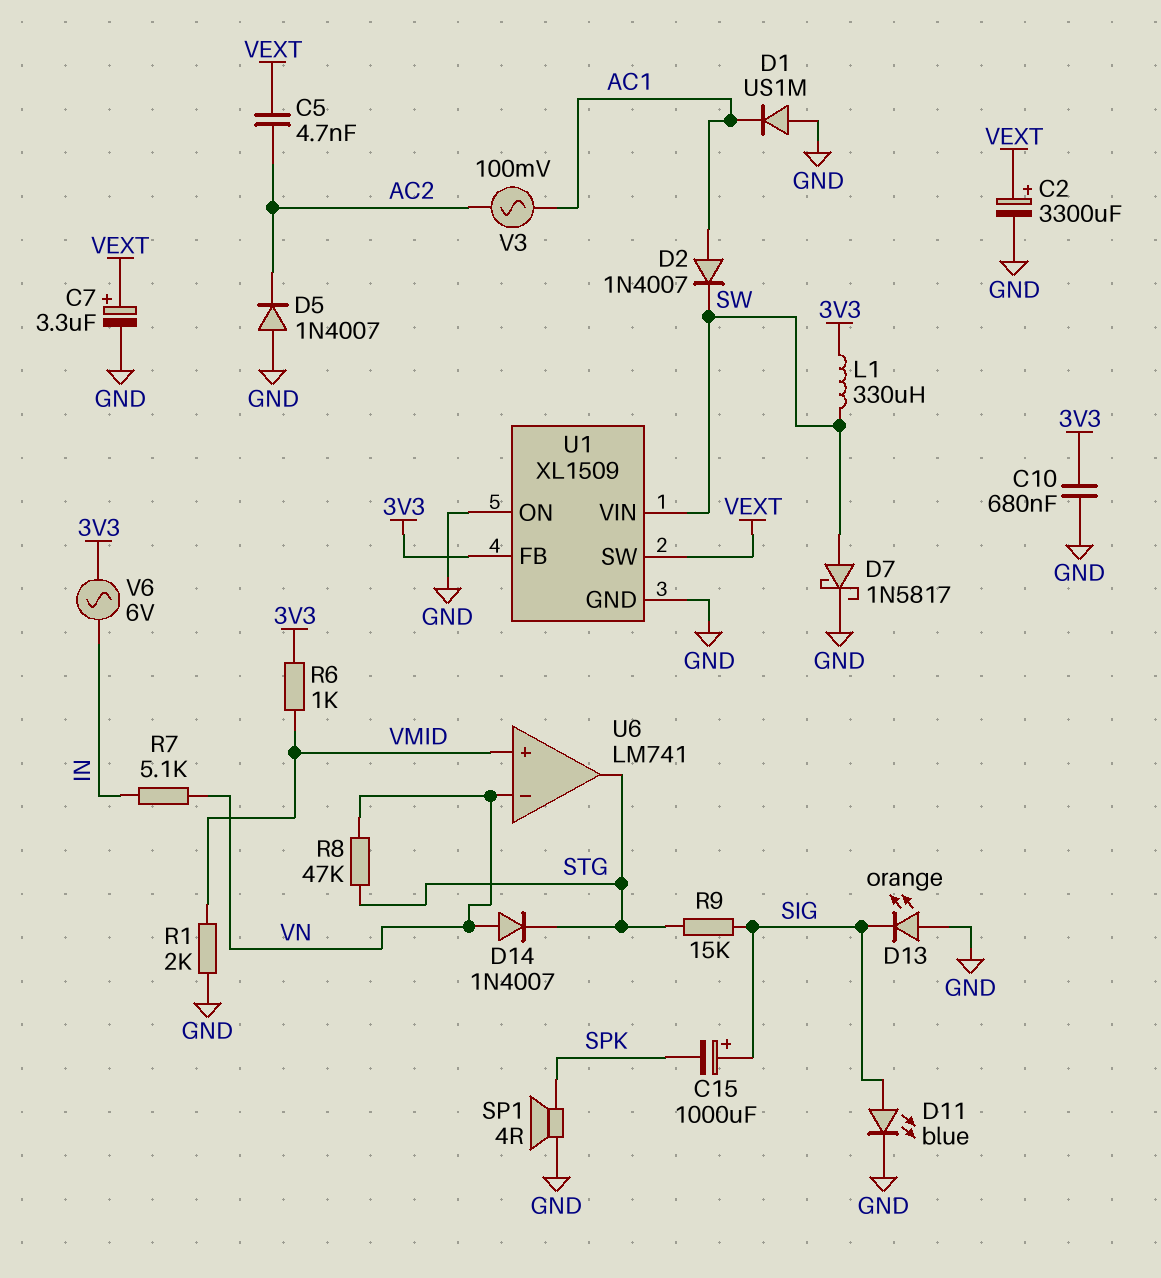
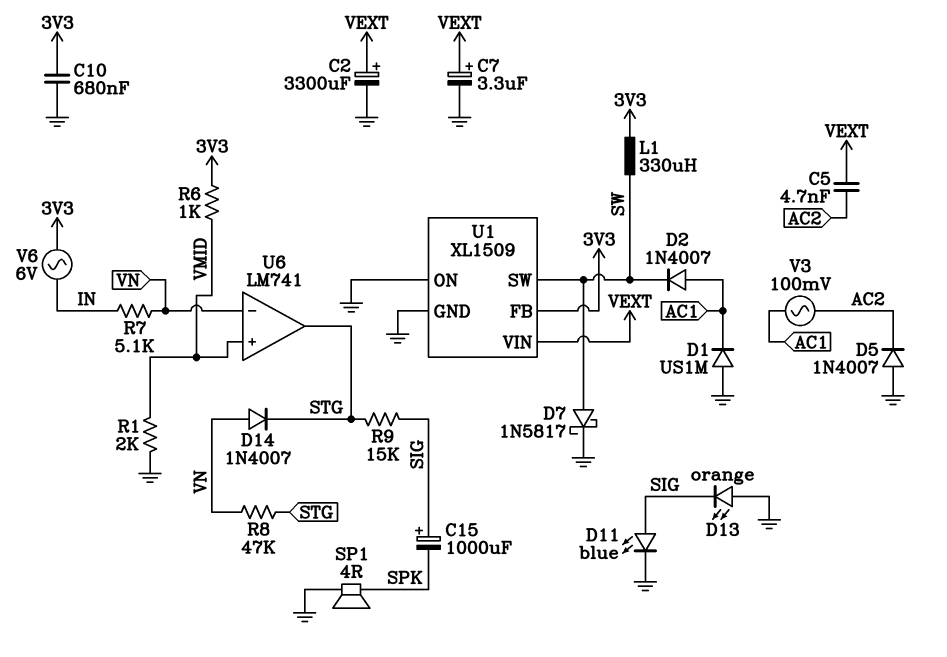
U1 pin SW: VEXT -> SW
U1 pin VIN: SW -> VEXT

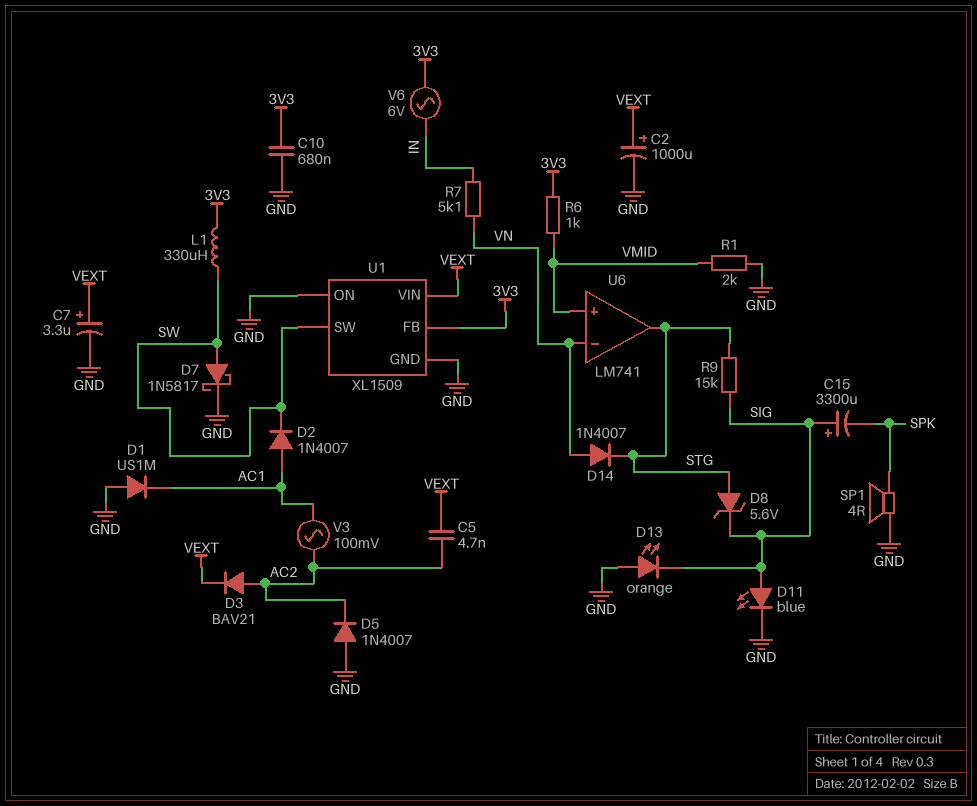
C2: 3300uF (plus VEXT, minus GND) -> 1000uF (plus VEXT, minus GND)
C15: 1000uF (plus SIG, minus SPK) -> 3300uF (plus SIG, minus SPK)
D3: none -> diode BAV21 (A AC2, K VEXT)
D8: none -> zener 5.6V (A STG, K SIG)
R8: 47k (STG, VN) -> none

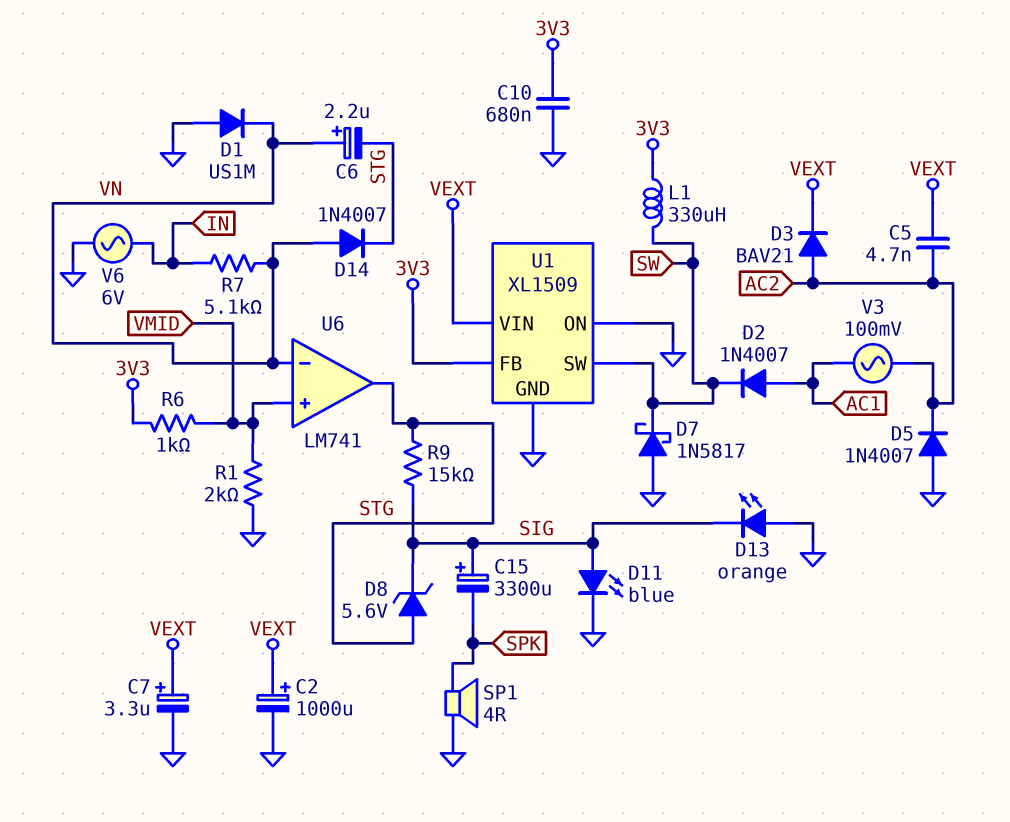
C6: none -> 2.2uF (plus VN, minus STG)
D1: diode US1M (A GND, K AC1) -> diode US1M (A GND, K VN)
D7: schottky 1N5817 (A SW, K GND) -> schottky 1N5817 (A GND, K SW)
V6: AC 6V (3V3, IN) -> AC 6V (GND, IN)

